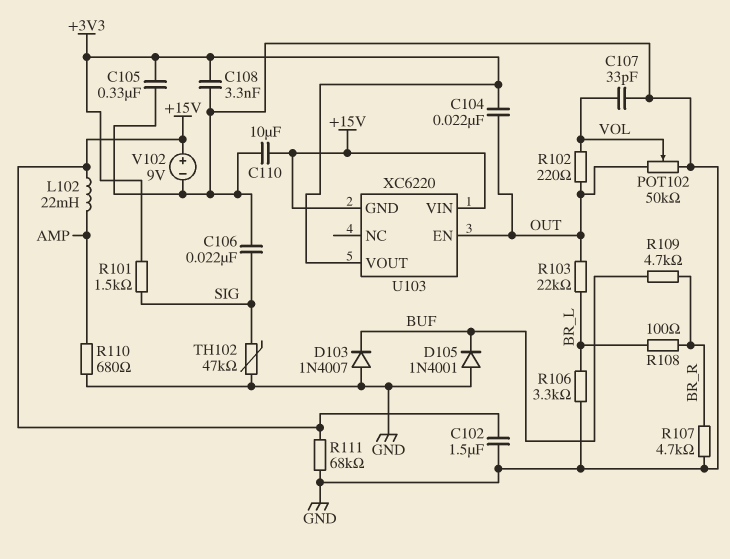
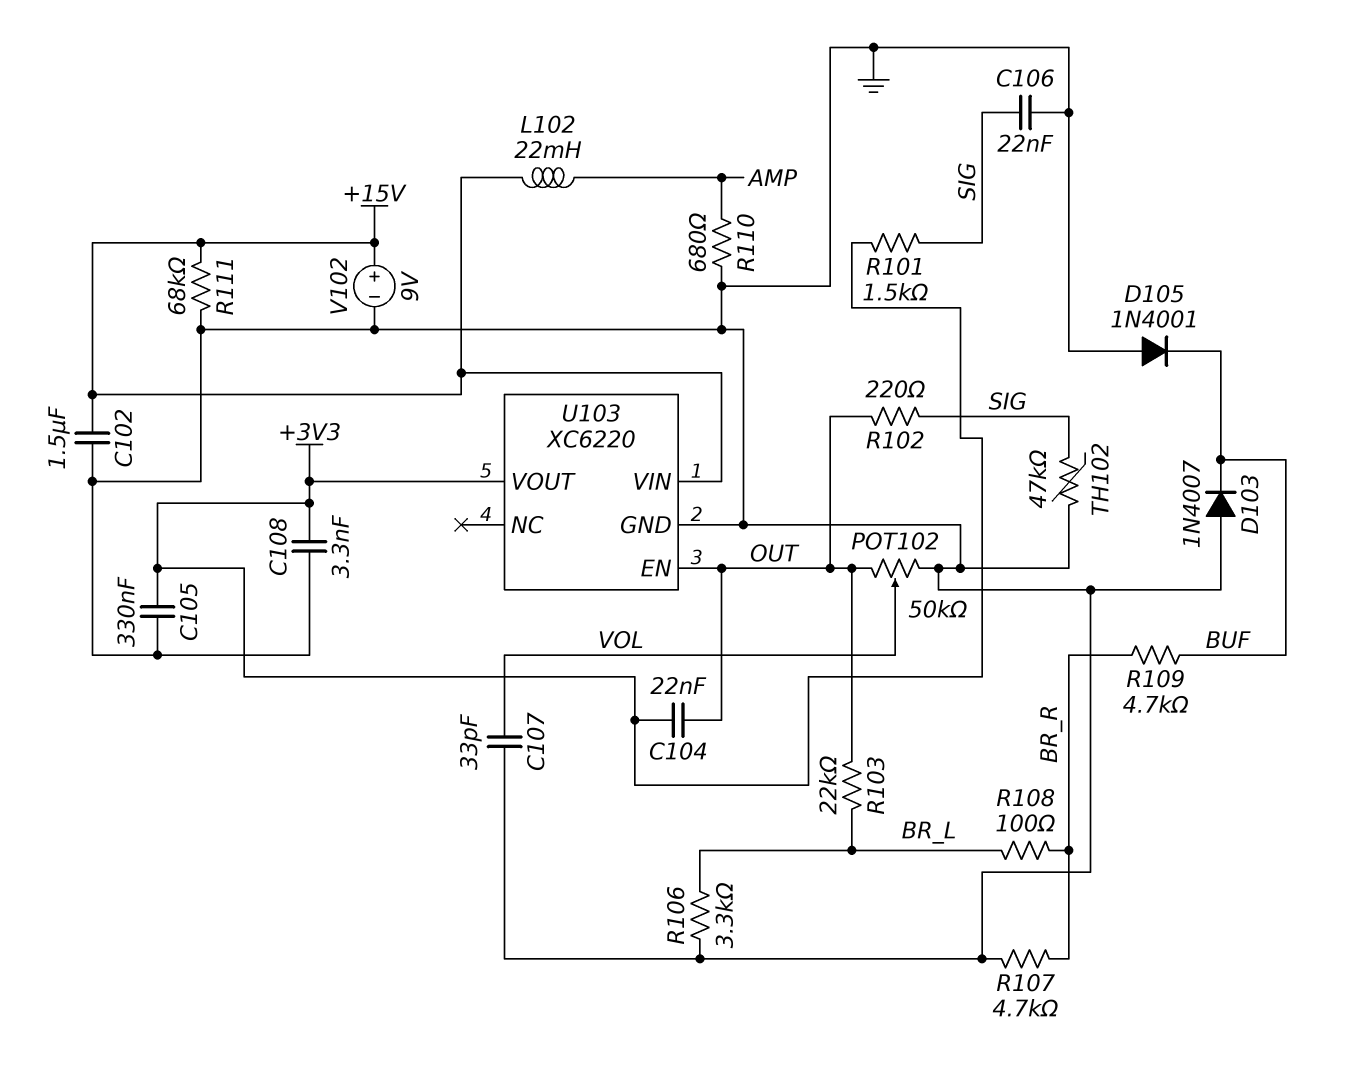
C110: 10uF (+15V, GND) -> none
R102: 220 (OUT, VOL) -> 220 (OUT, SIG)
U103 pin GND: +15V -> GND

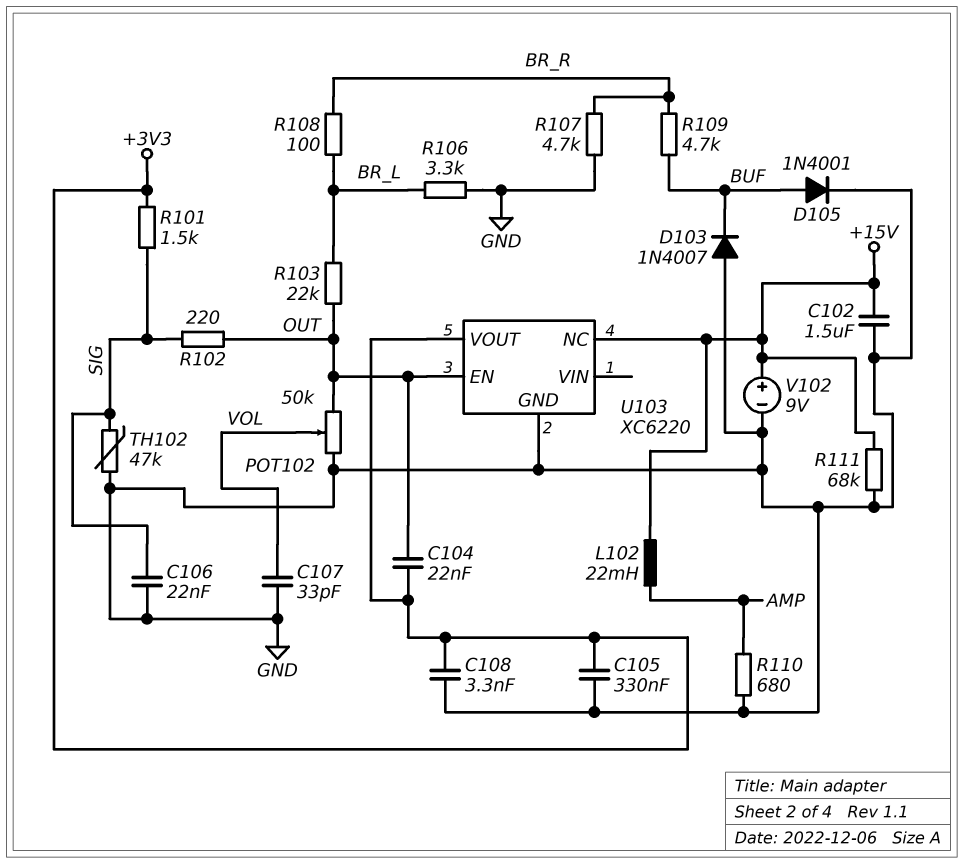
D105: diode 1N4001 (A GND, K BUF) -> diode 1N4001 (A BUF, K GND)
U103 pin NC: none -> +15V
U103 pin VIN: +15V -> none

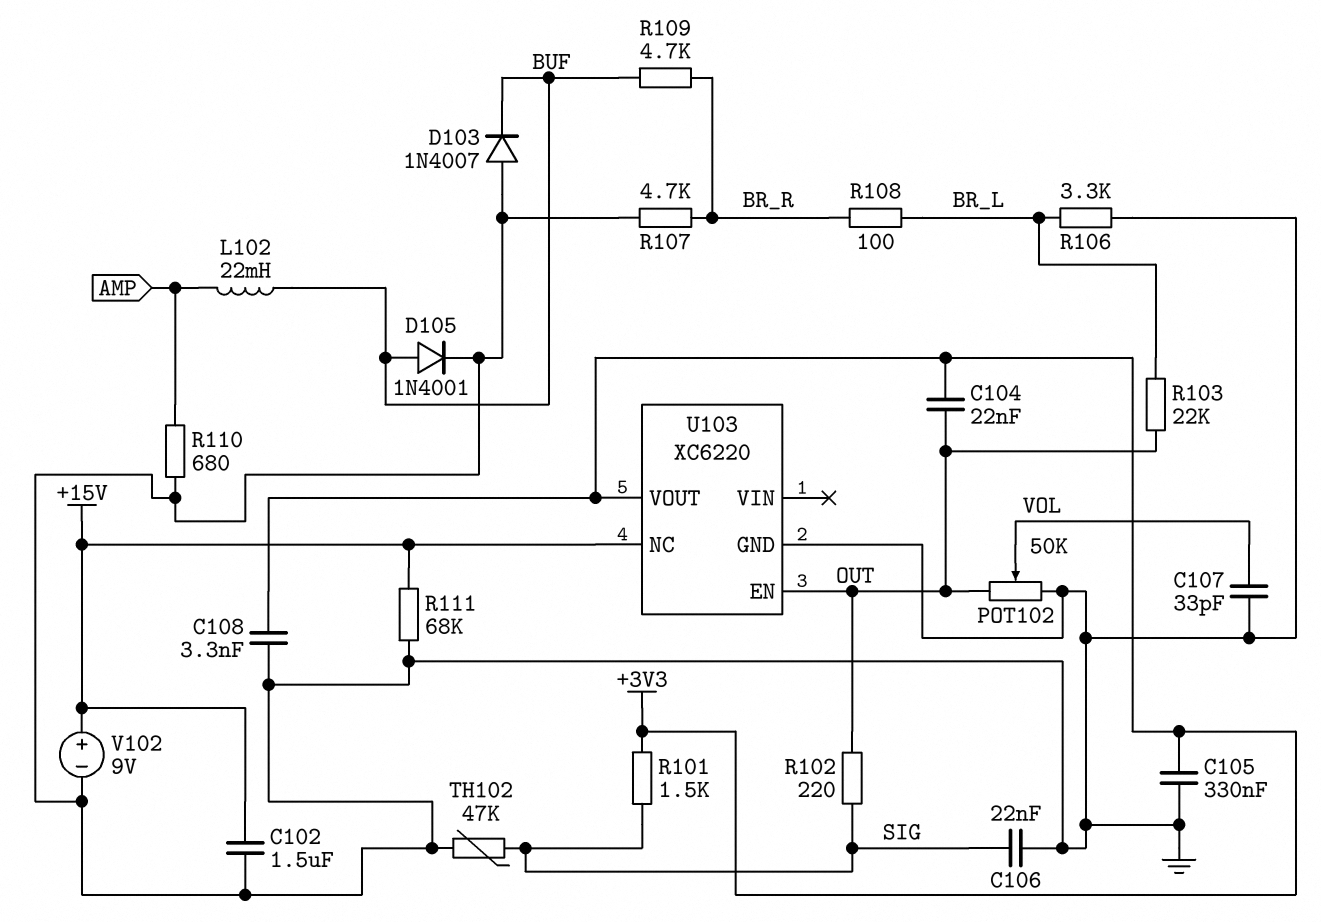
L102: 22mH (+15V, AMP) -> 22mH (AMP, BUF)

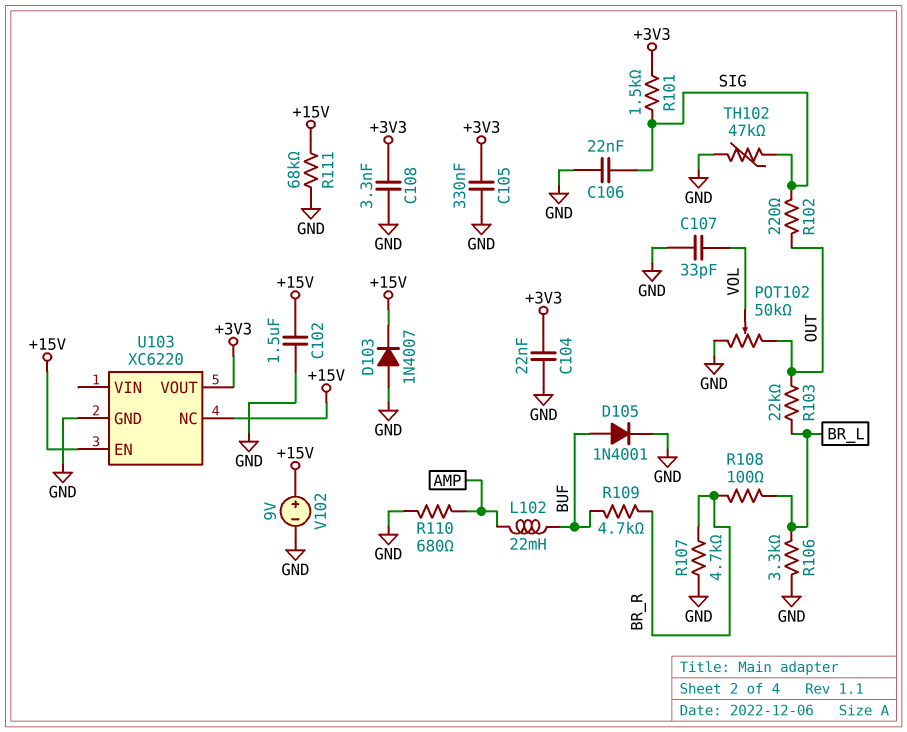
C104: 22nF (+3V3, OUT) -> 22nF (+3V3, GND)
D103: diode 1N4007 (A GND, K BUF) -> diode 1N4007 (A GND, K +15V)
U103 pin EN: OUT -> +15V

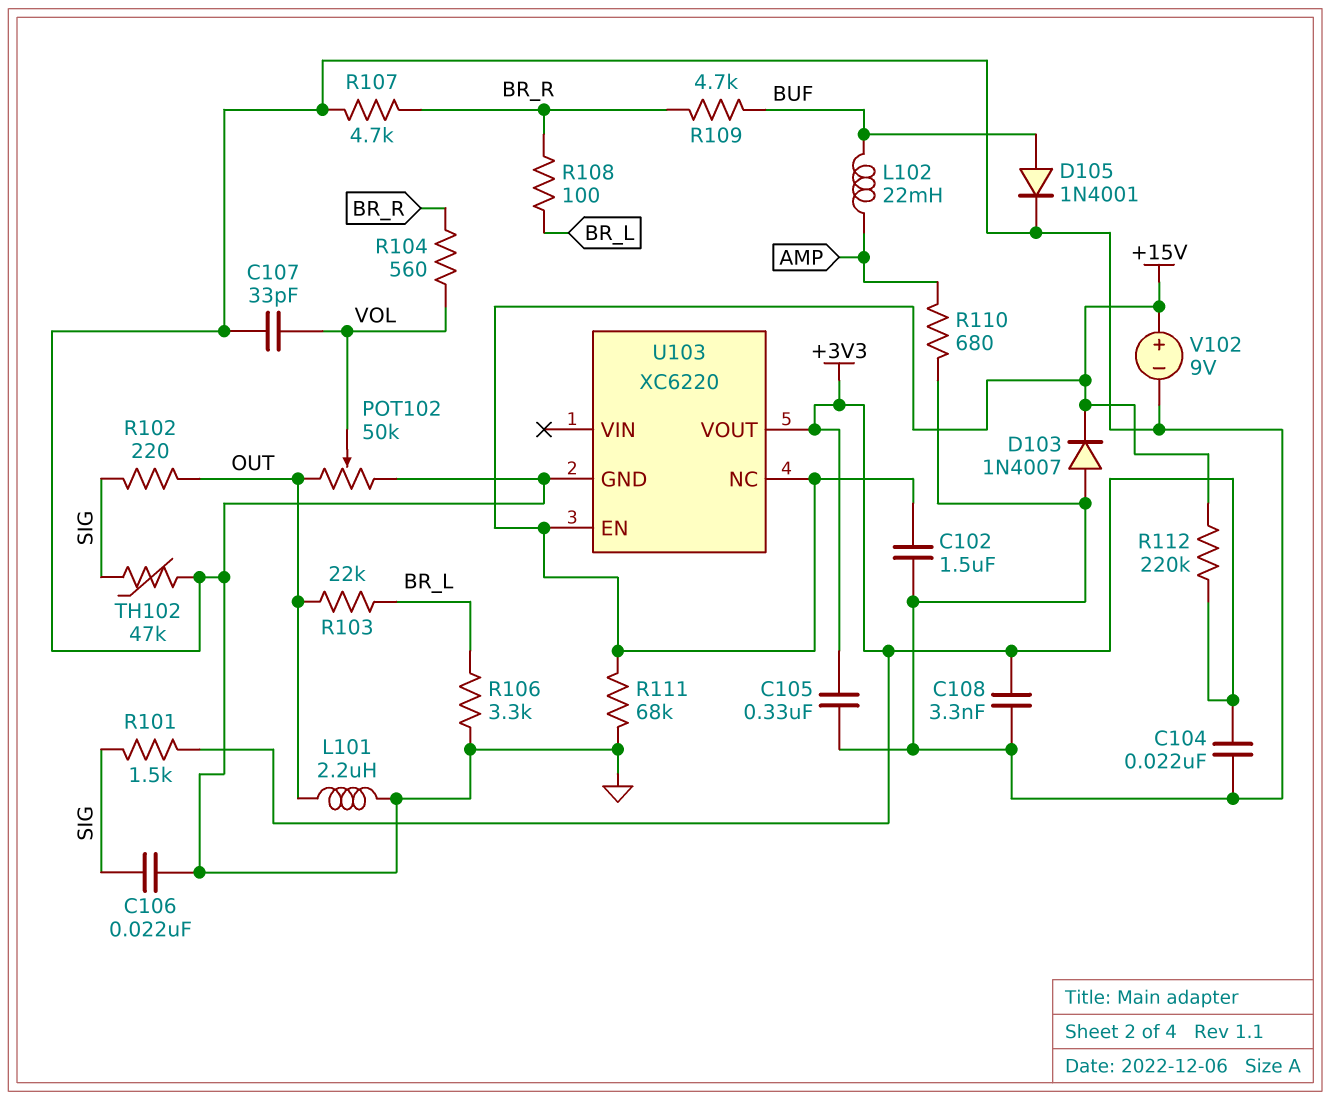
L101: none -> 2.2uH (GND, OUT)
R104: none -> 560 (BR_R, VOL)
R112: none -> 220k (+3V3, +15V)

